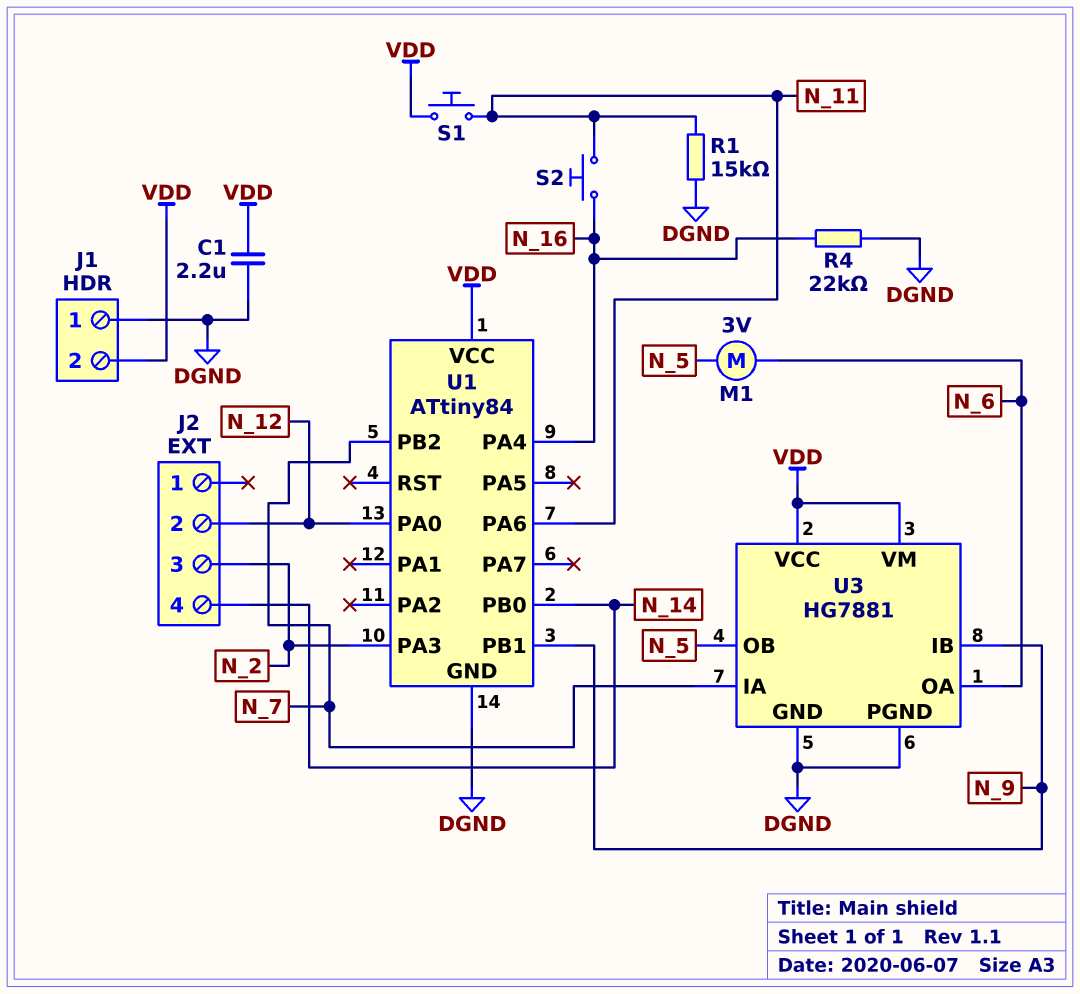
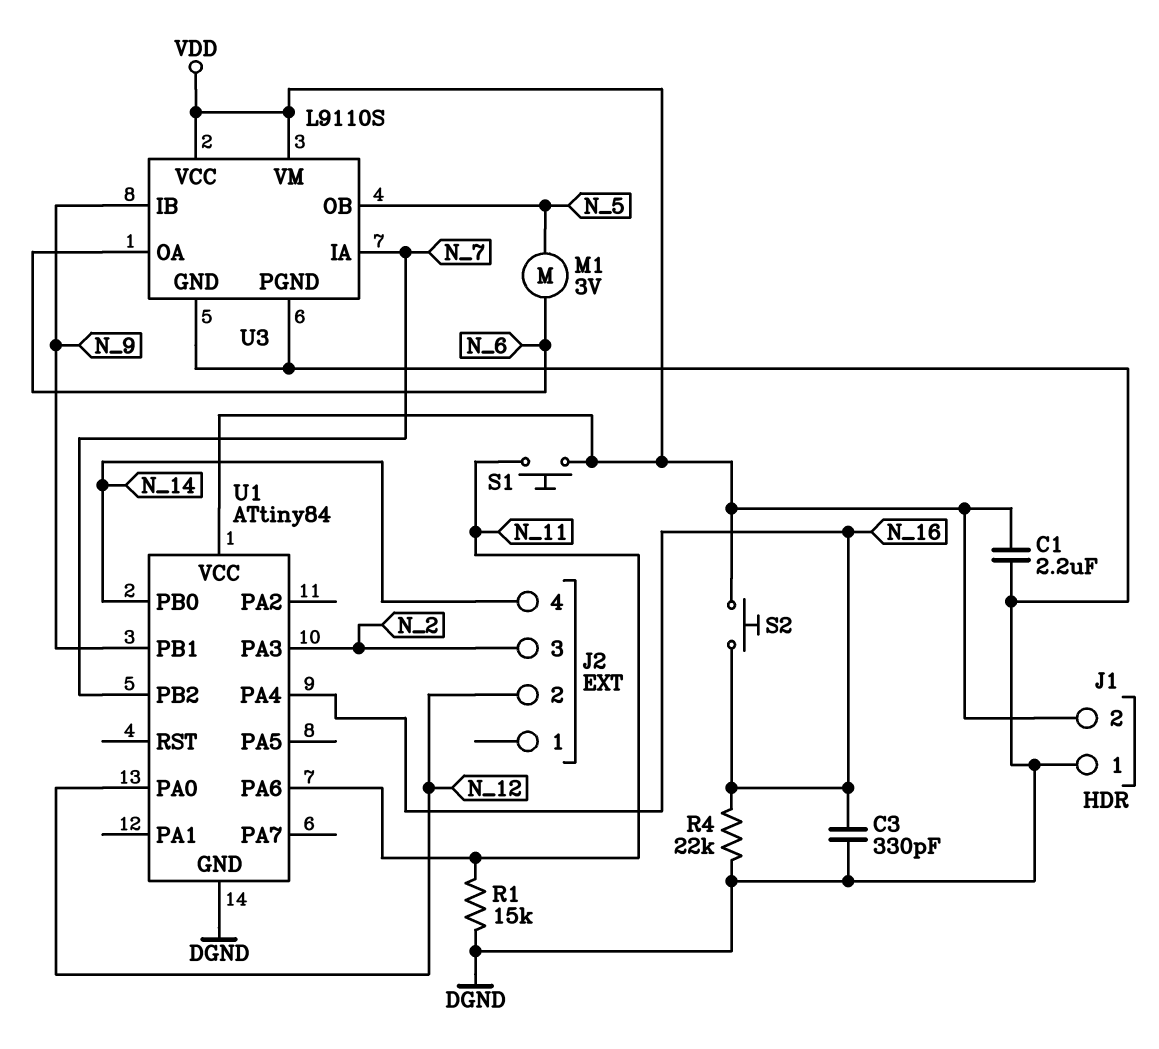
C3: none -> 330pF (DGND, N_16)
S2: button (N_11, N_16) -> button (N_16, VDD)
U3: HG7881 -> L9110S

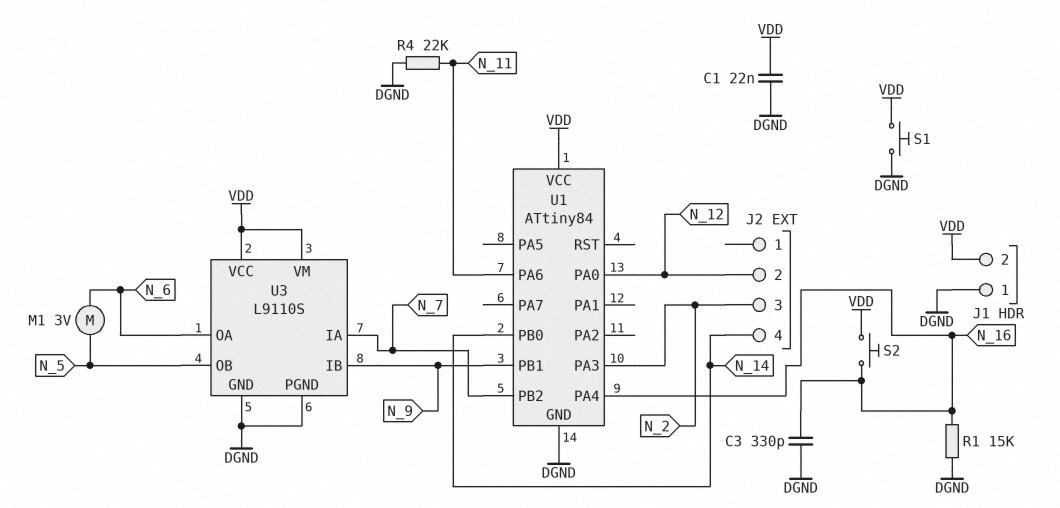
C1: 2.2uF (DGND, VDD) -> 22nF (DGND, VDD)
R1: 15k (DGND, N_11) -> 15k (DGND, N_16)
R4: 22k (DGND, N_16) -> 22k (DGND, N_11)
S1: button (N_11, VDD) -> button (DGND, VDD)

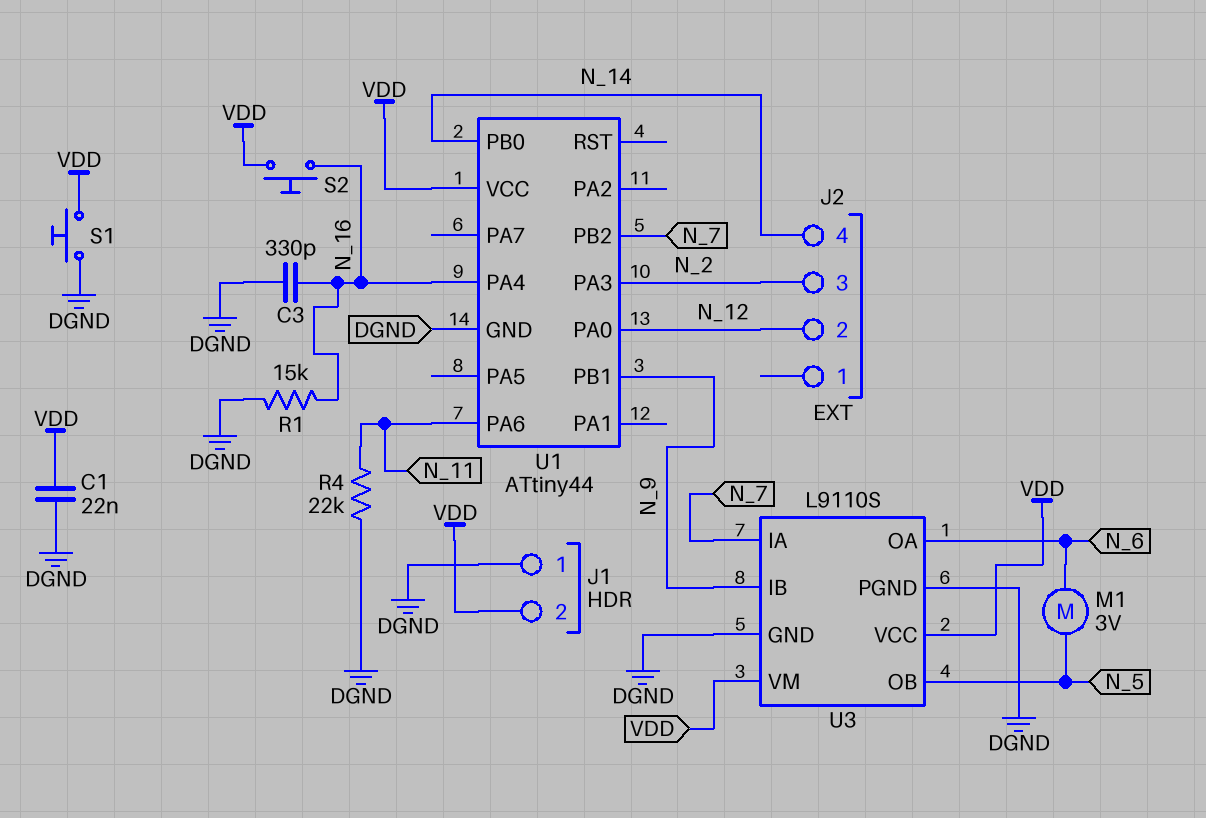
U1: ATtiny84 -> ATtiny44

